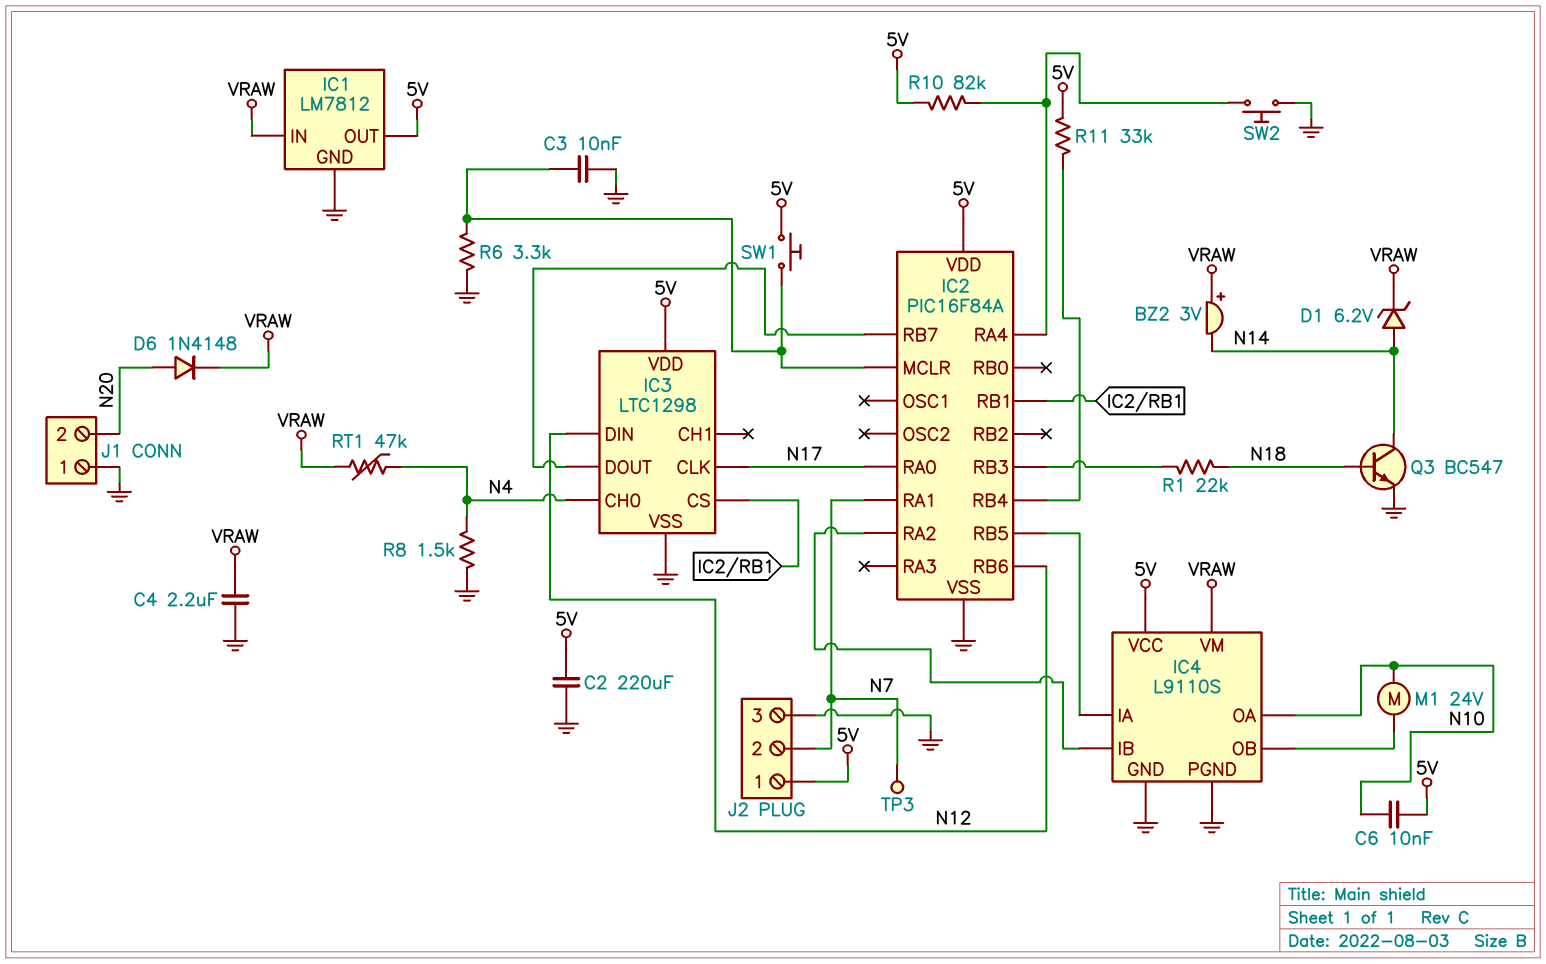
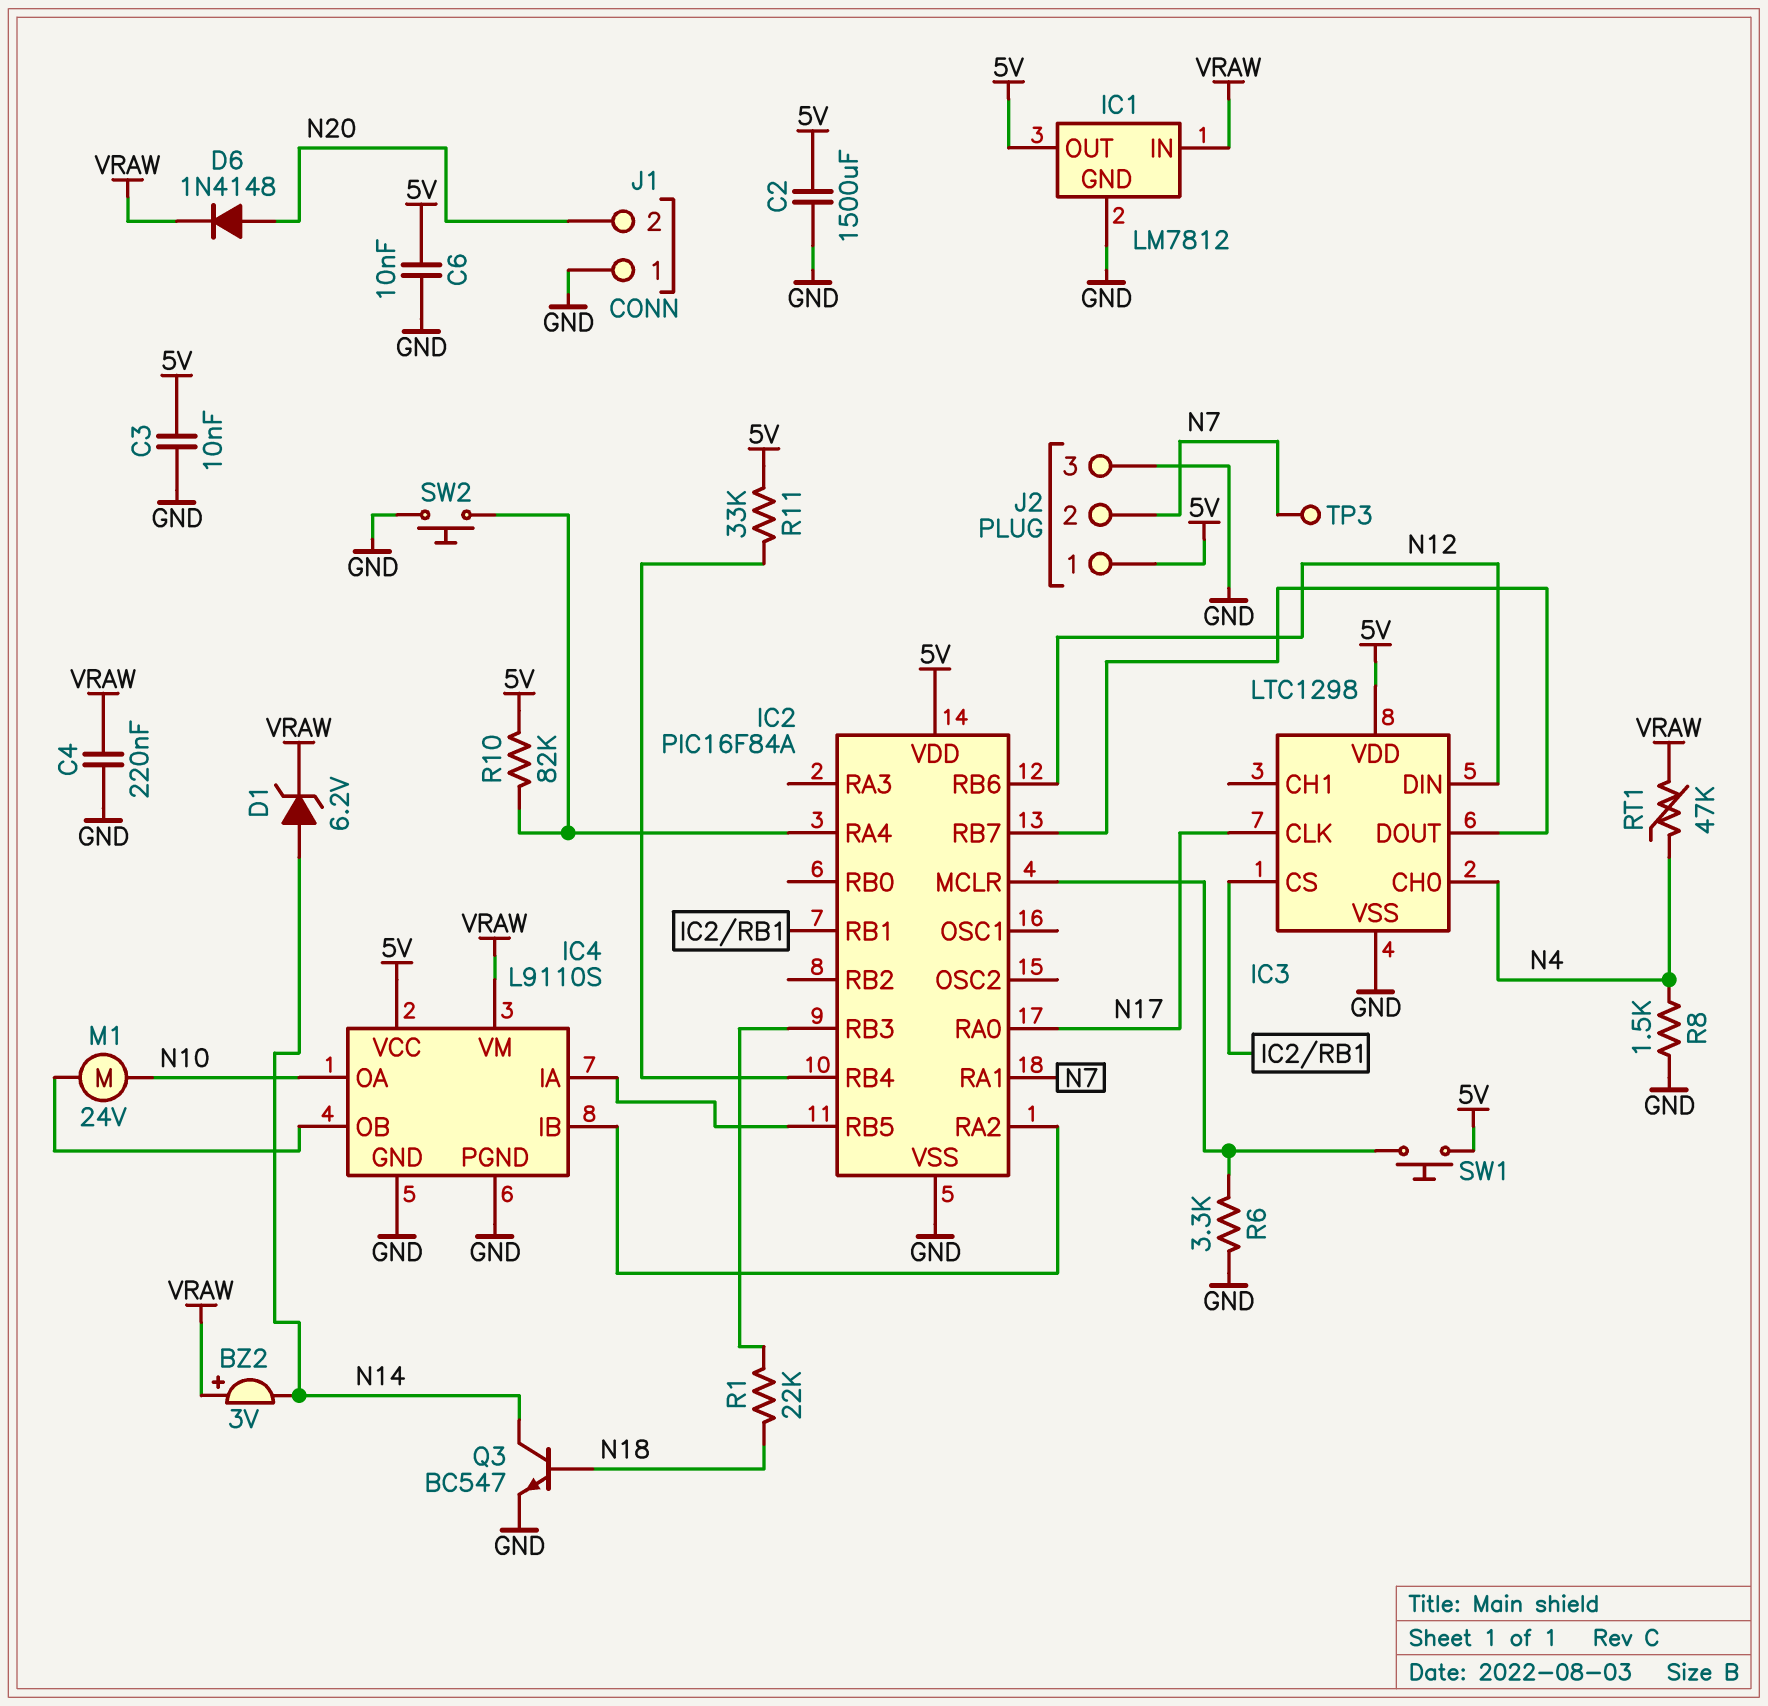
C2: 220uF (5V, GND) -> 1500uF (5V, GND)
C3: 10nF (GND, IC2/MCLR) -> 10nF (5V, GND)
C4: 2.2uF (GND, VRAW) -> 220nF (GND, VRAW)
C6: 10nF (5V, N10) -> 10nF (5V, GND)

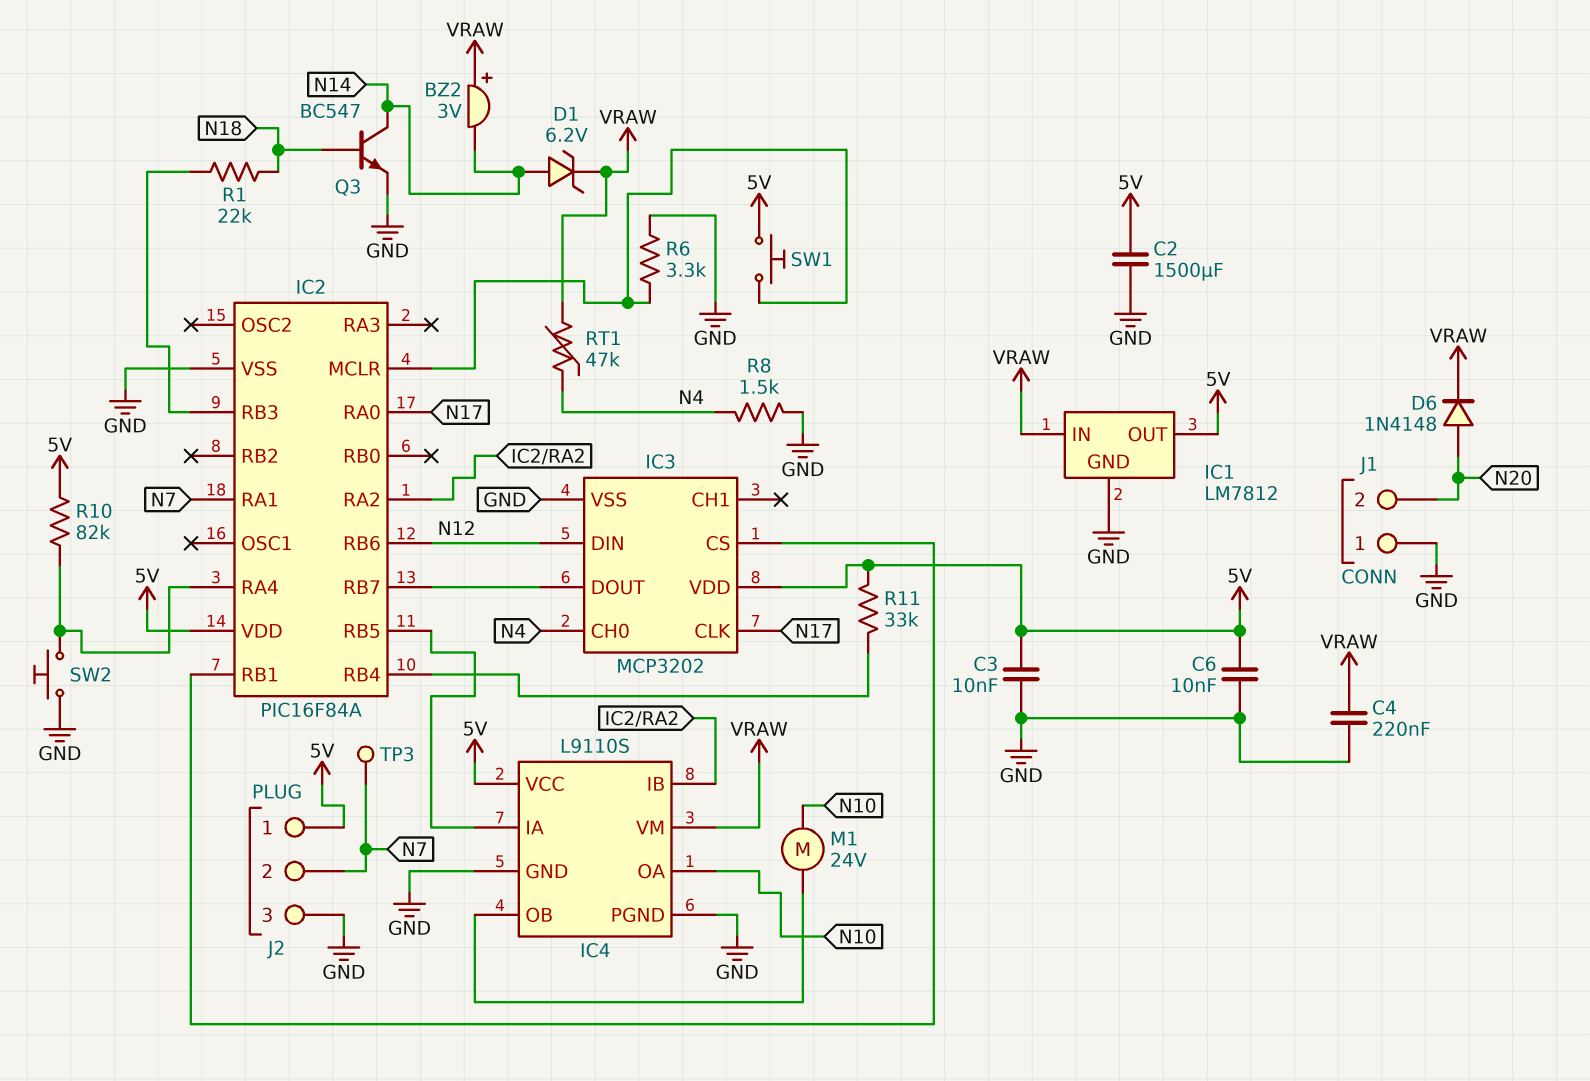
IC3: LTC1298 -> MCP3202

